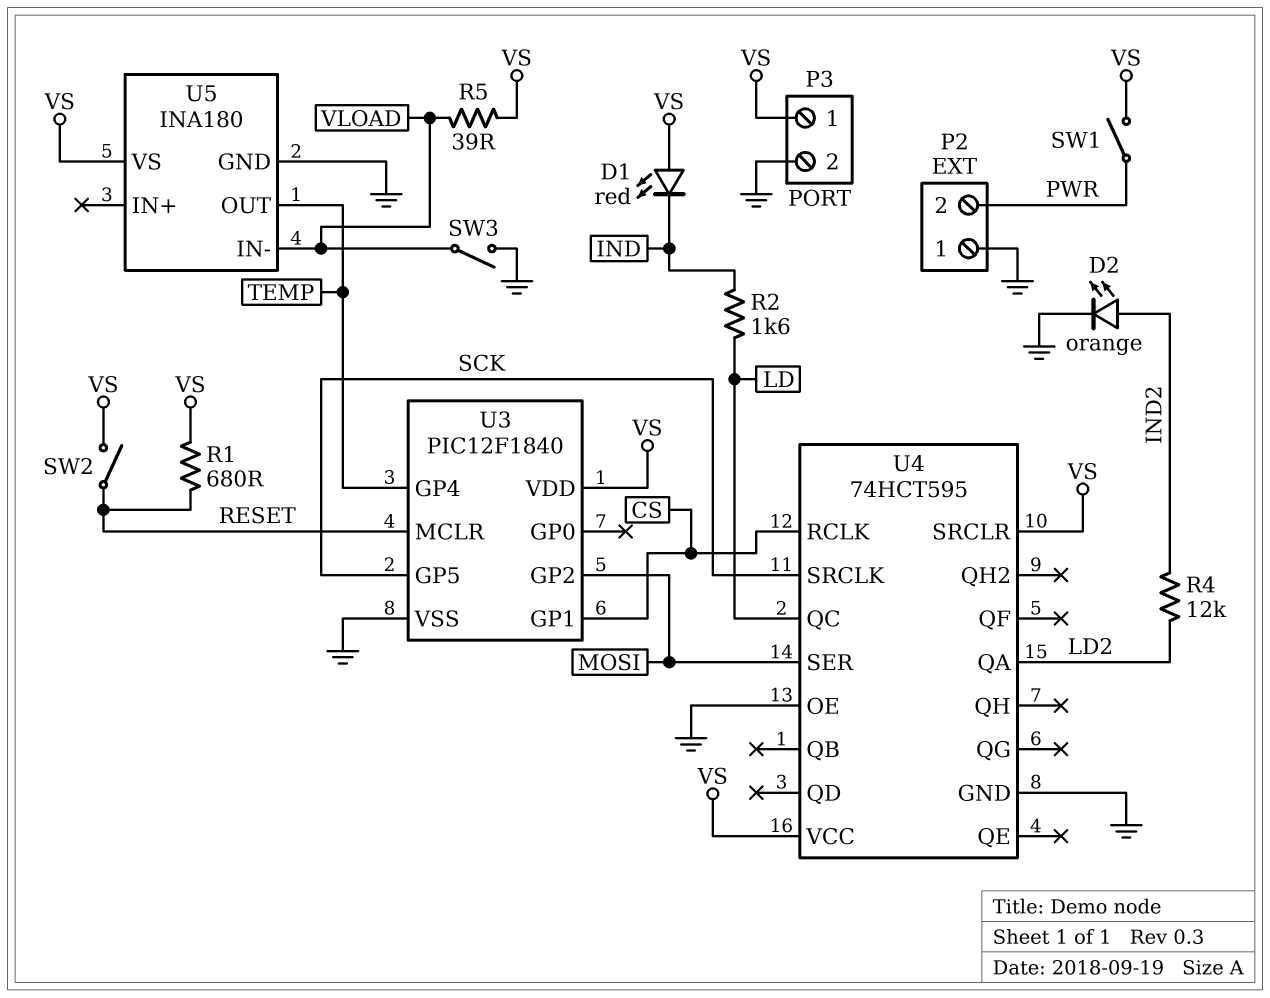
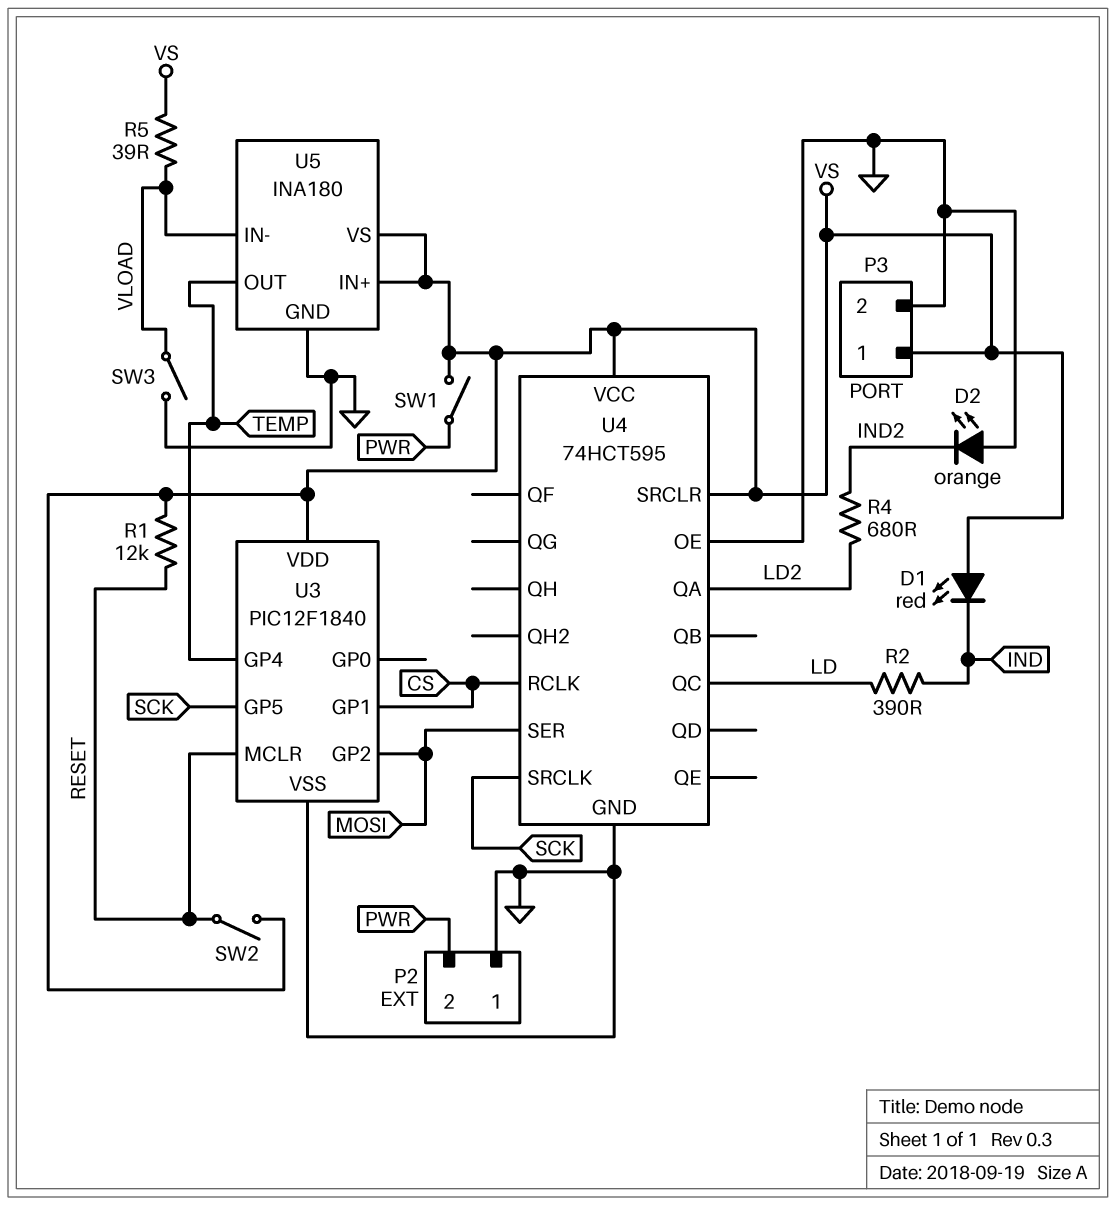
D2: LED orange (A IND2, K GND) -> LED orange (A GND, K IND2)
R1: 680 (RESET, VS) -> 12k (RESET, VS)
R2: 1.6k (IND, LD) -> 390 (IND, LD)
R4: 12k (IND2, LD2) -> 680 (IND2, LD2)
U5 pin IN+: none -> VS

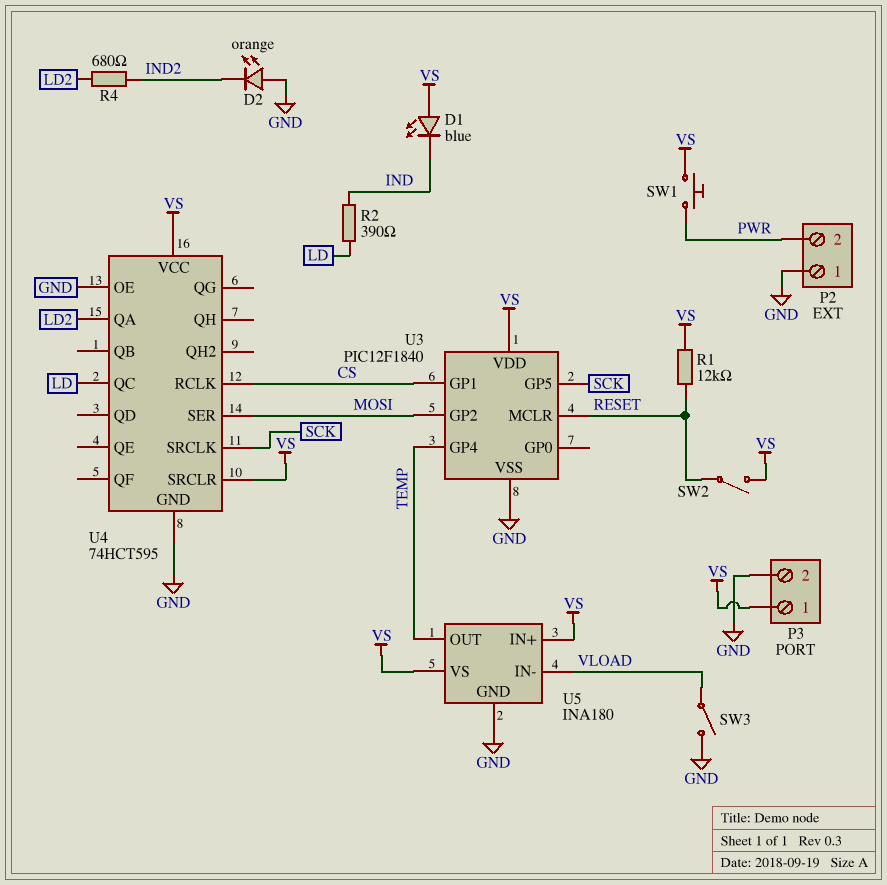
D1: LED red (A VS, K IND) -> LED blue (A VS, K IND)
R5: 39 (VLOAD, VS) -> none
SW1: switch (PWR, VS) -> button (PWR, VS)

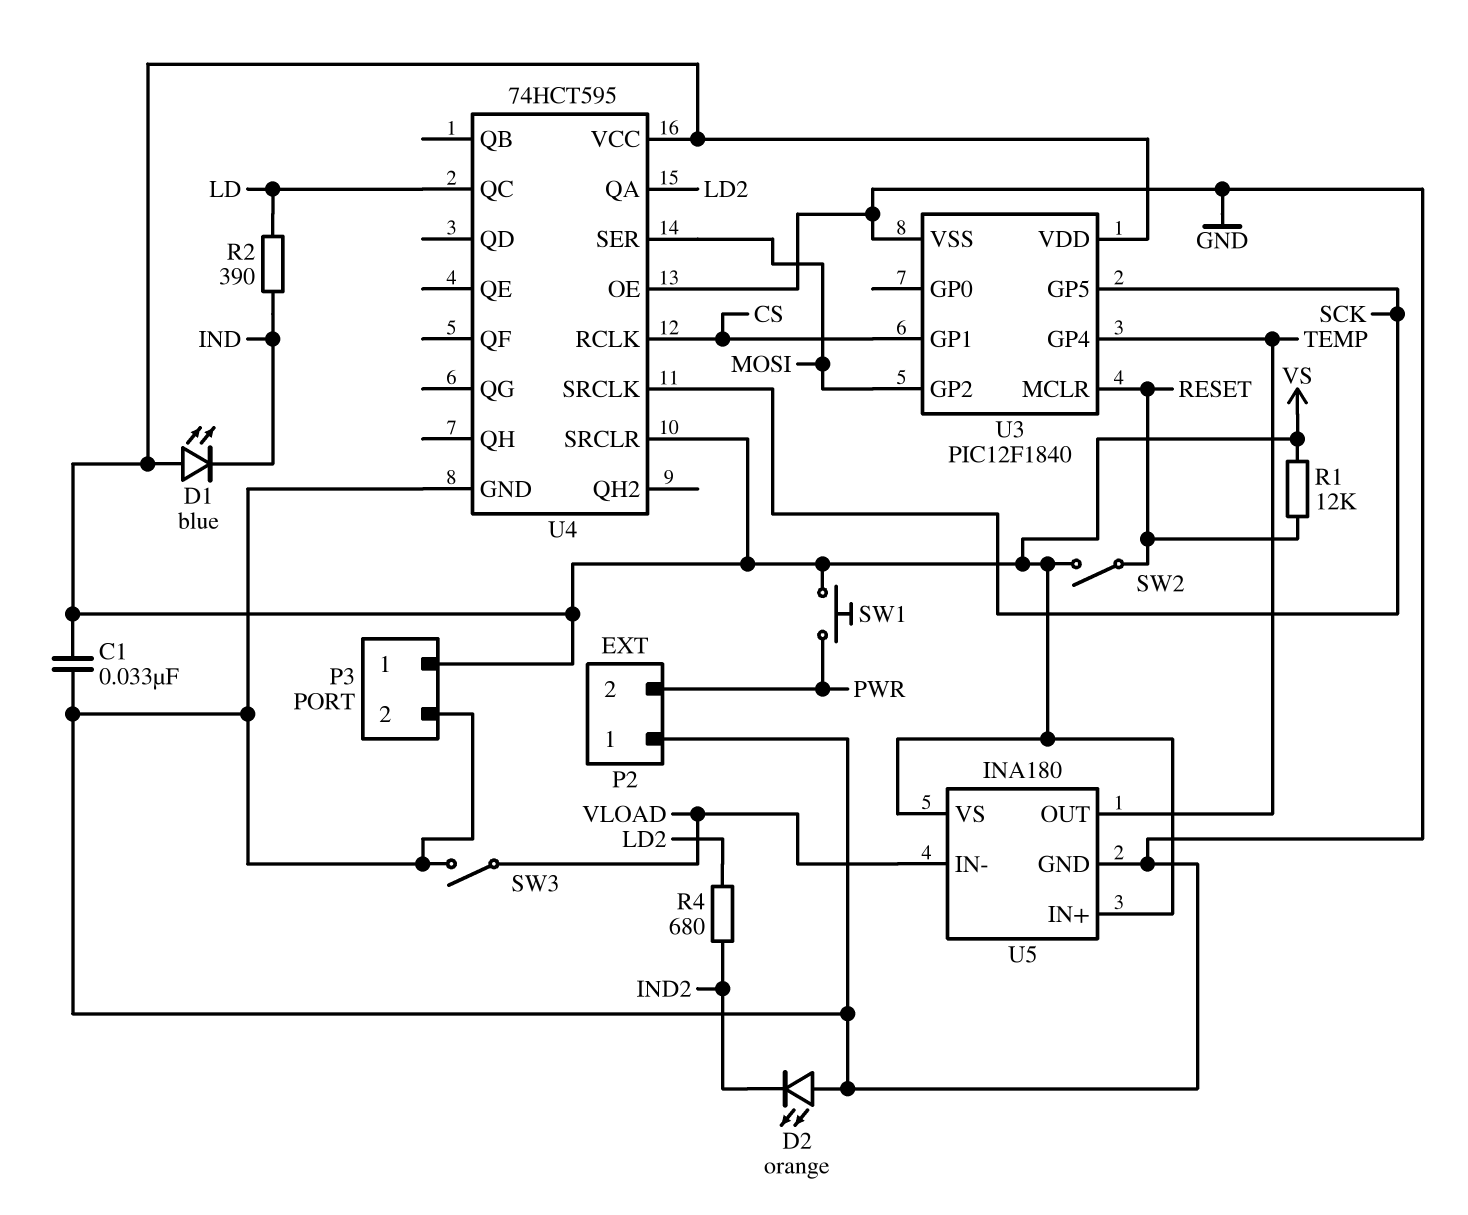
C1: none -> 33nF (GND, VS)

